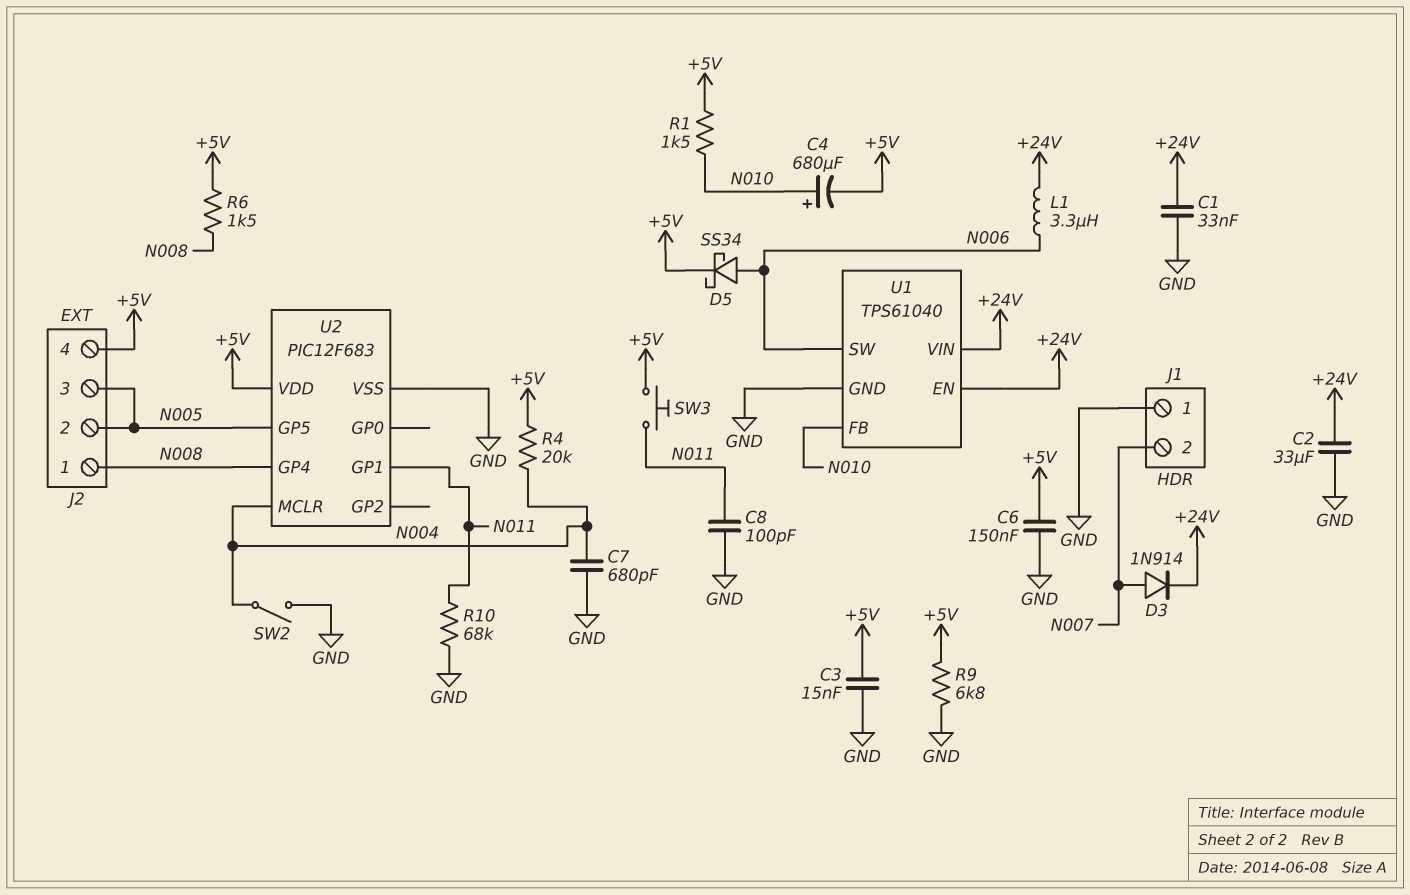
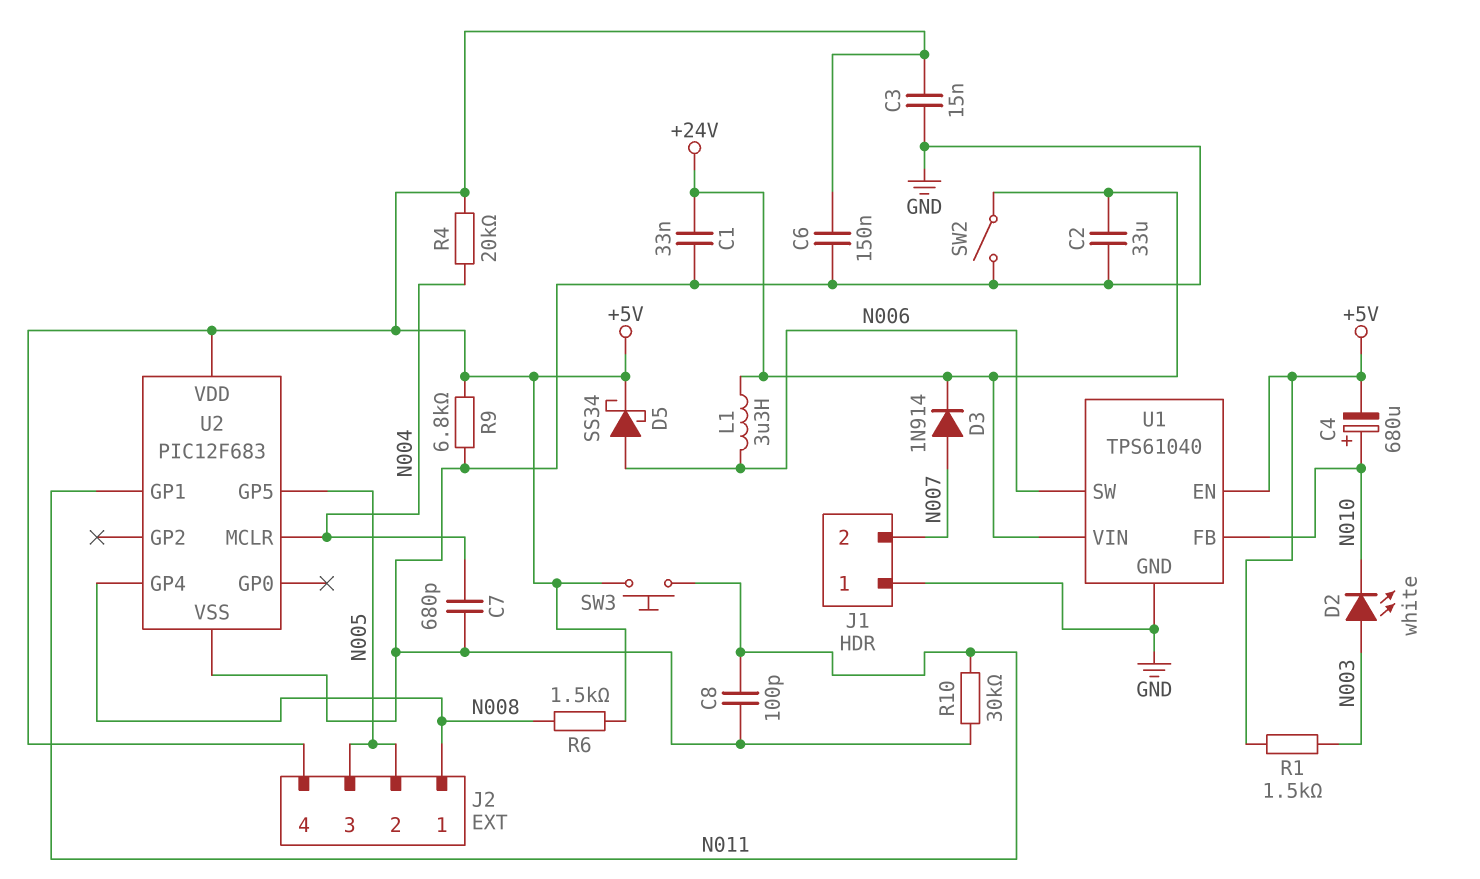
D2: none -> LED white (A N003, K N010)
R1: 1.5k (+5V, N010) -> 1.5k (+5V, N003)
R10: 68k (GND, N011) -> 30k (GND, N011)
SW2: switch (GND, N004) -> switch (+24V, GND)
U1 pin EN: +24V -> +5V

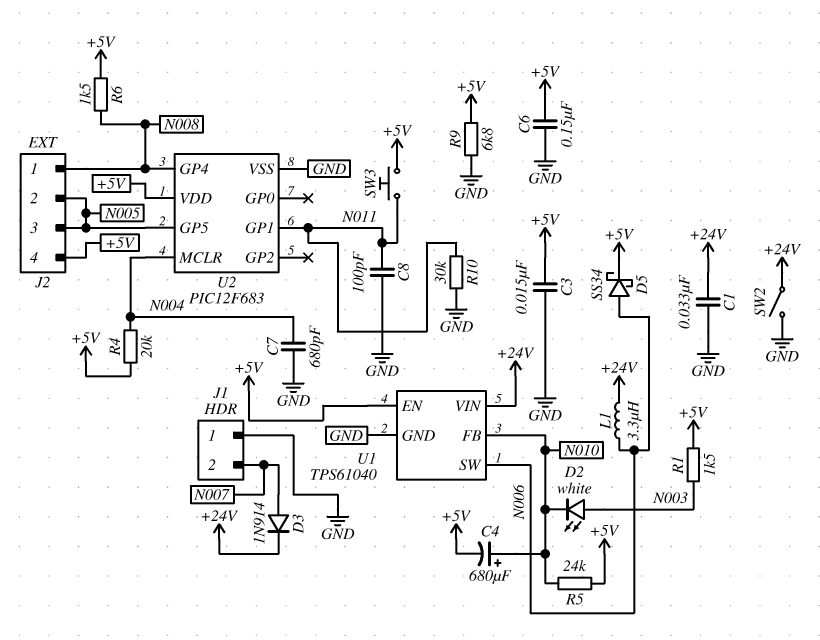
C2: 33uF (+24V, GND) -> none
R5: none -> 24k (+5V, N010)

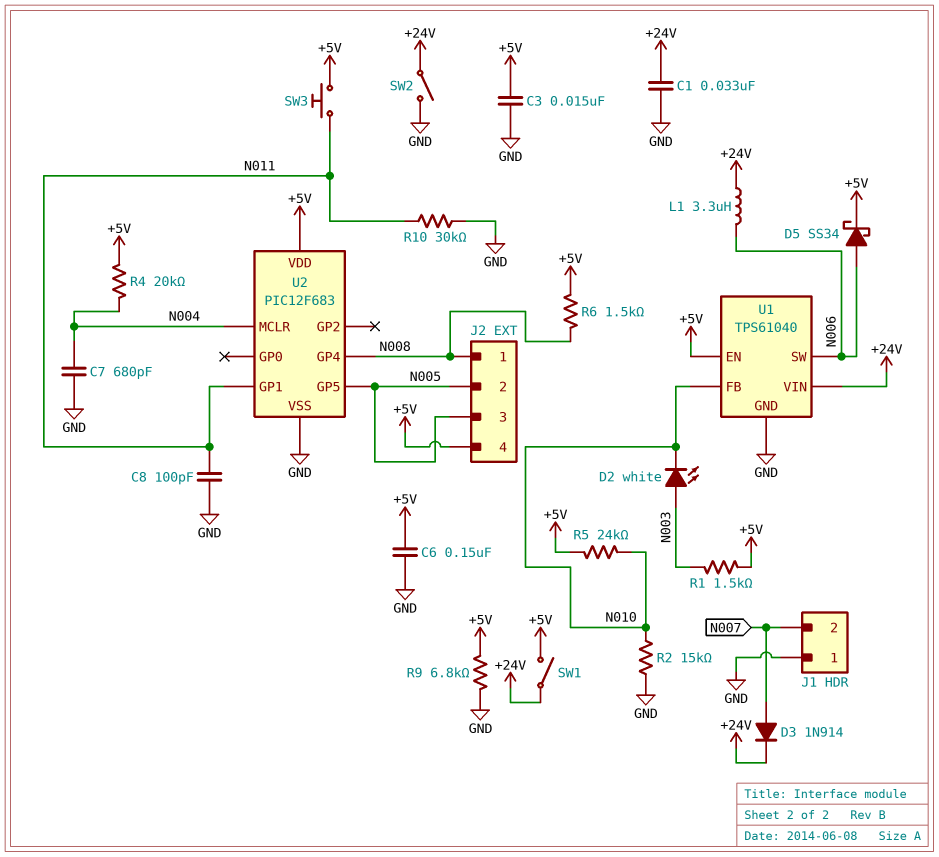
C4: 680uF (plus N010, minus +5V) -> none
R2: none -> 15k (GND, N010)
SW1: none -> switch (+5V, +24V)

